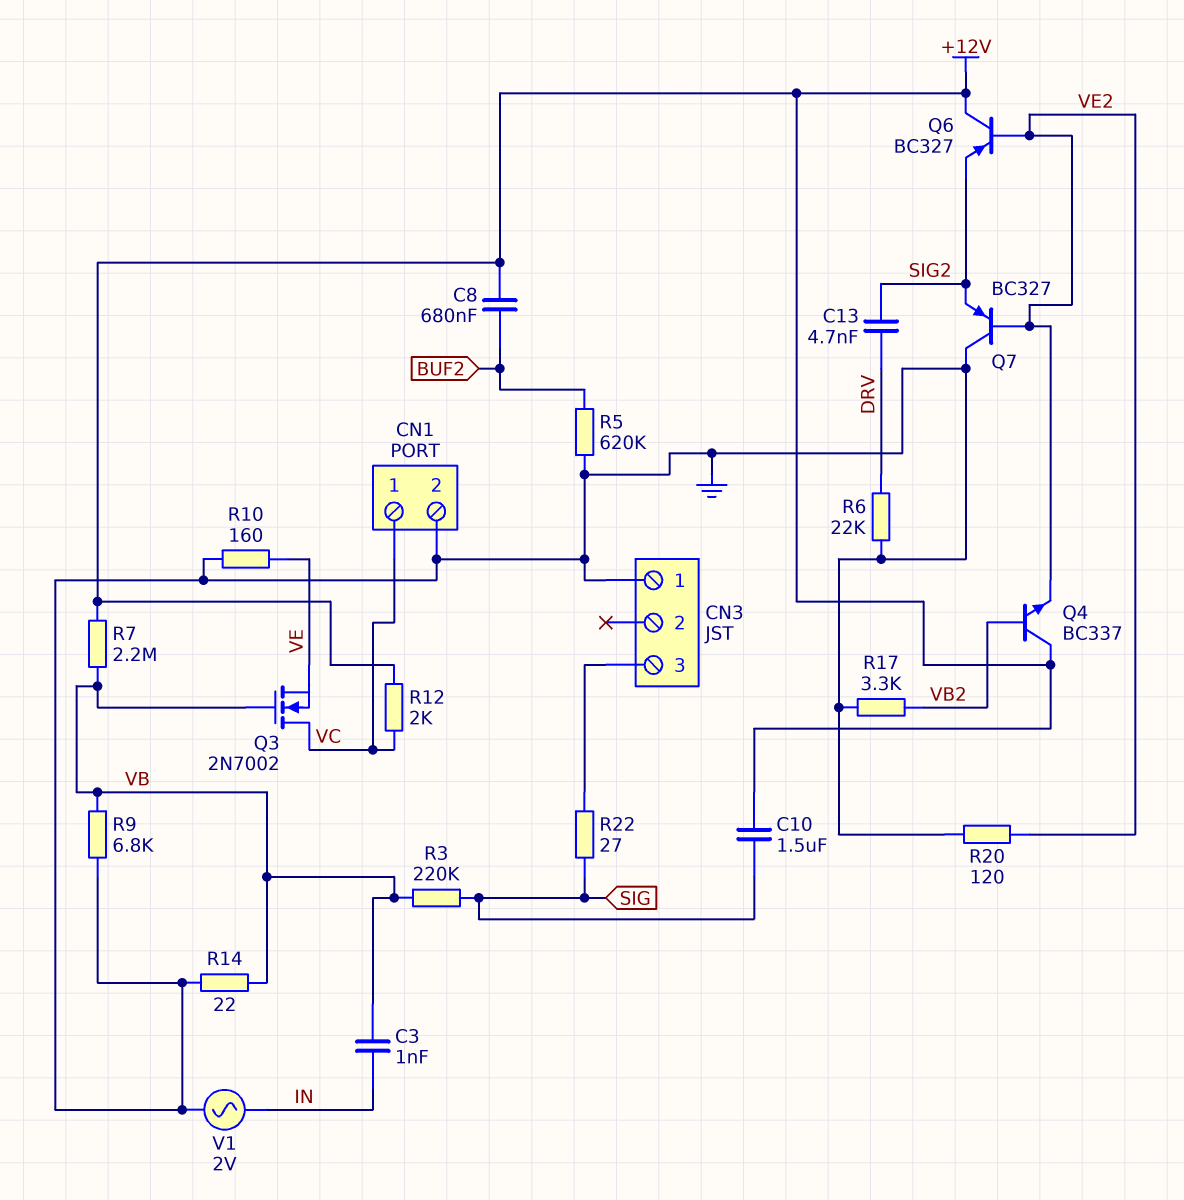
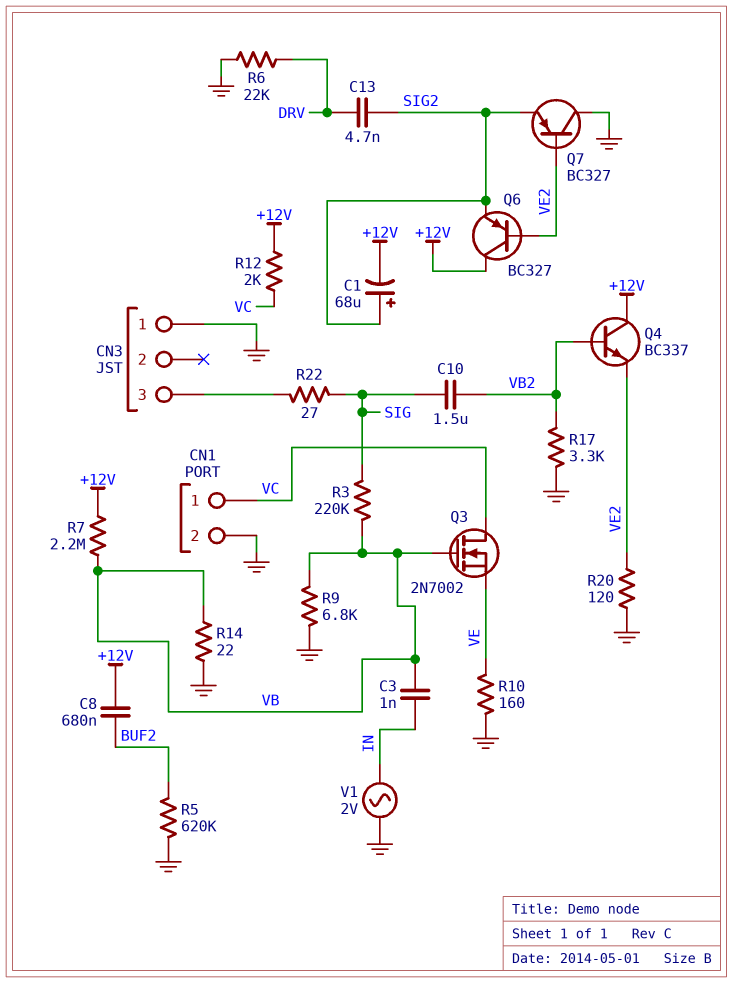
C1: none -> 68uF (plus SIG2, minus +12V)
C10: 1.5uF (+12V, SIG) -> 1.5uF (SIG, VB2)

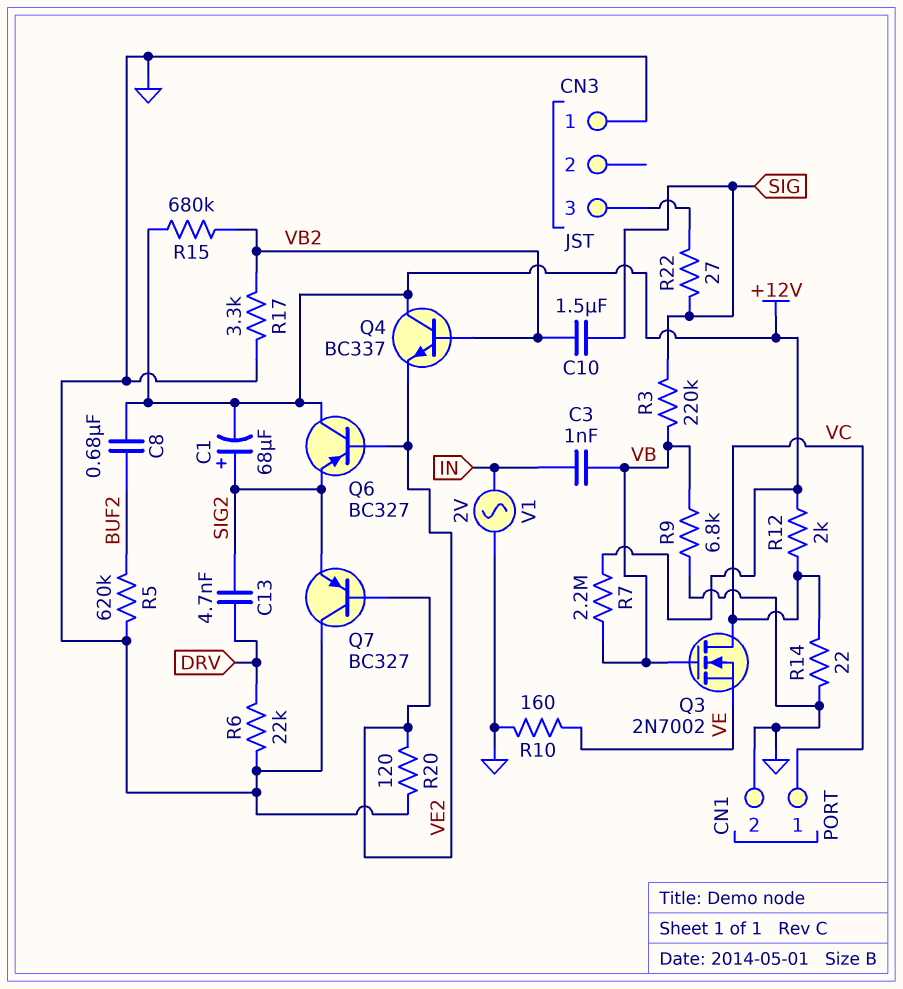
R14: 22 (GND, VB) -> 22 (GND, VC)
R15: none -> 680k (+12V, VB2)

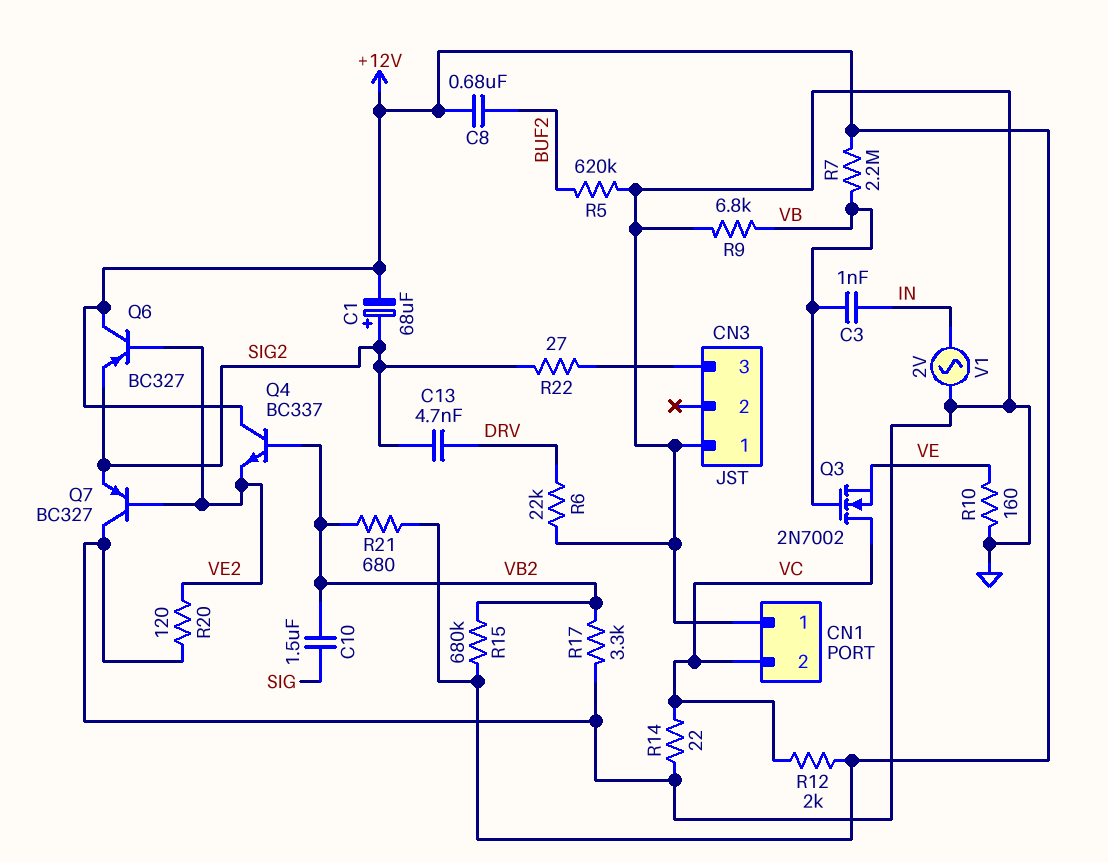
CN1 pin 1: VC -> GND
CN1 pin 2: GND -> VC
R3: 220k (SIG, VB) -> none
R21: none -> 680 (+12V, VB2)
R22: 27 (CN3/3, SIG) -> 27 (CN3/3, SIG2)

